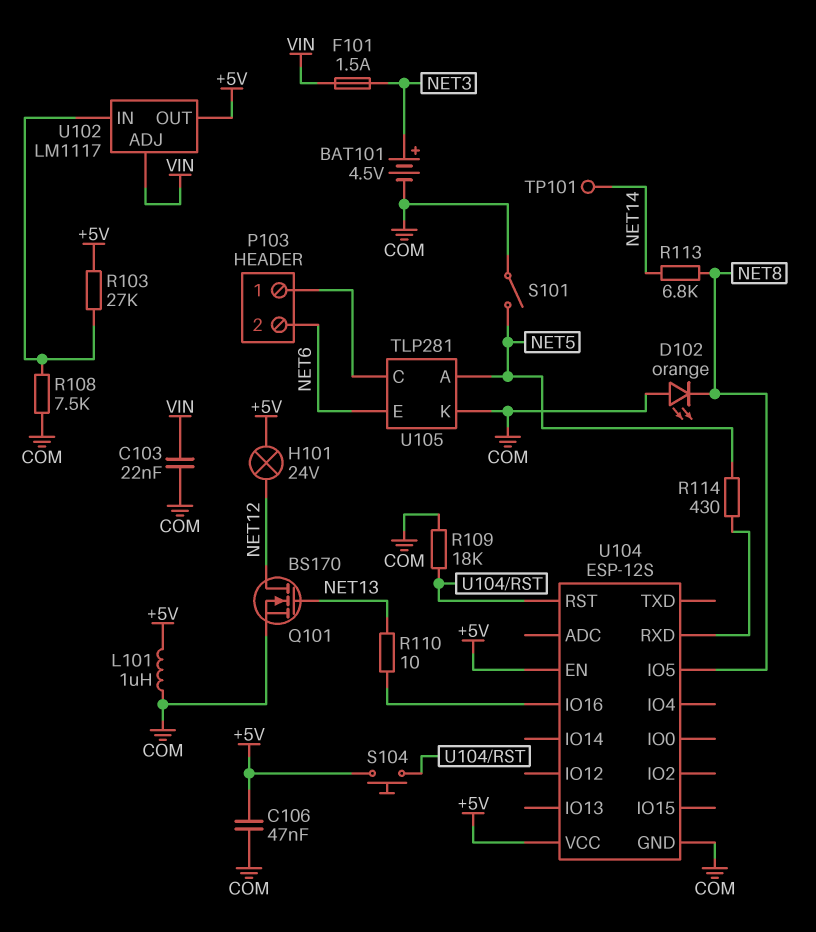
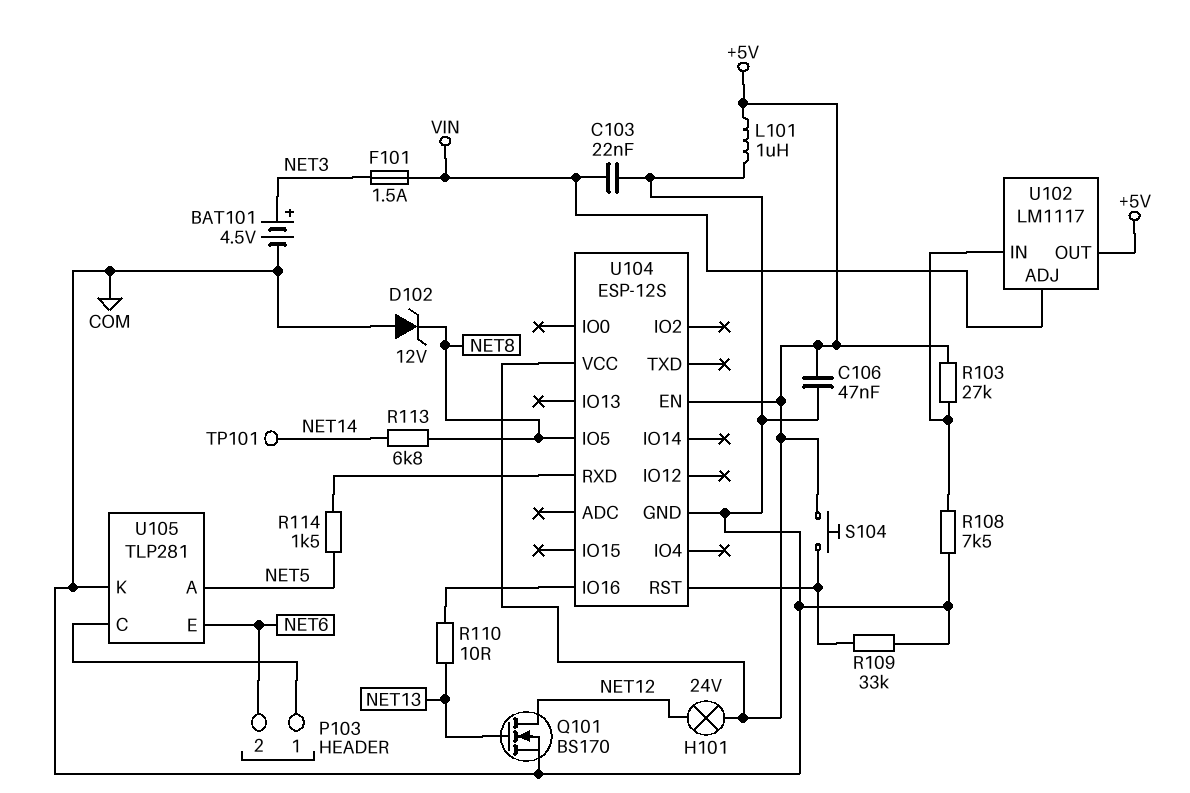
D102: LED orange (A COM, K NET8) -> zener 12V (A COM, K NET8)
R109: 18k (COM, U104/RST) -> 33k (COM, U104/RST)
R114: 430 (NET5, U104/RXD) -> 1.5k (NET5, U104/RXD)
S101: switch (COM, NET5) -> none

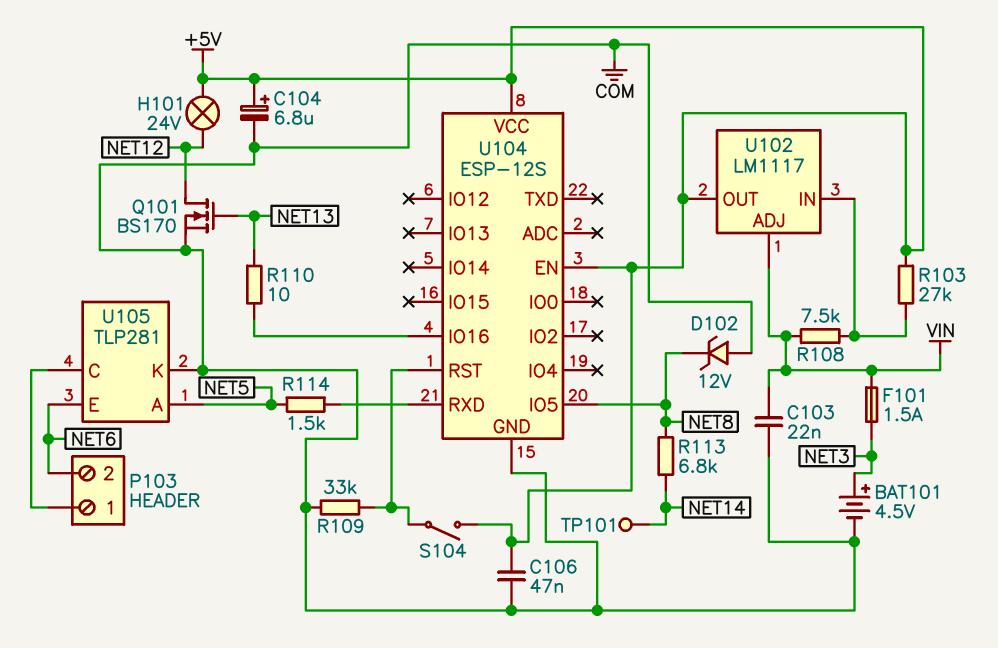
C104: none -> 6.8uF (plus +5V, minus COM)
L101: 1uH (+5V, COM) -> none
R108: 7.5k (COM, U102/IN) -> 7.5k (U102/IN, VIN)
S104: button (+5V, U104/RST) -> switch (+5V, U104/RST)

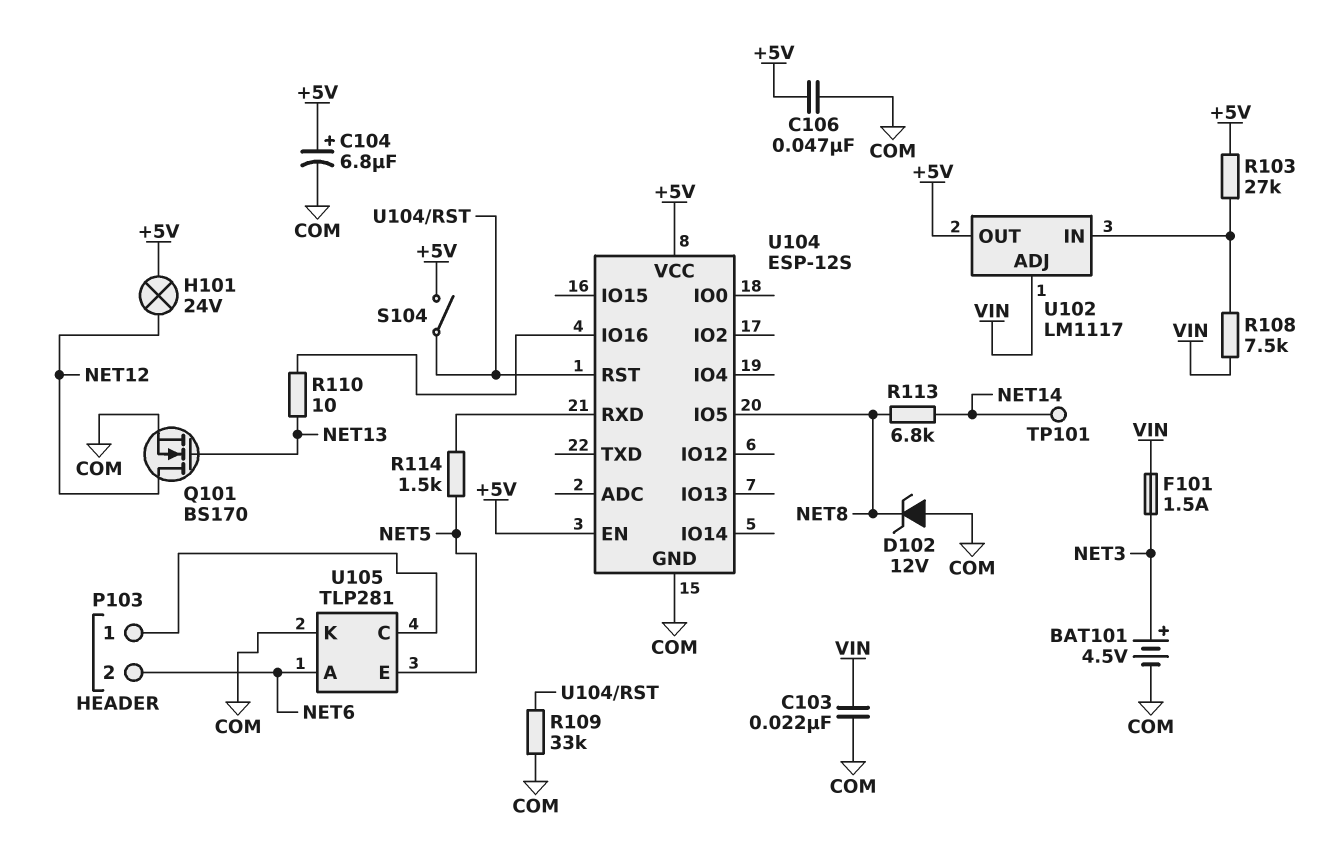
U105 pin A: NET5 -> NET6
U105 pin E: NET6 -> NET5

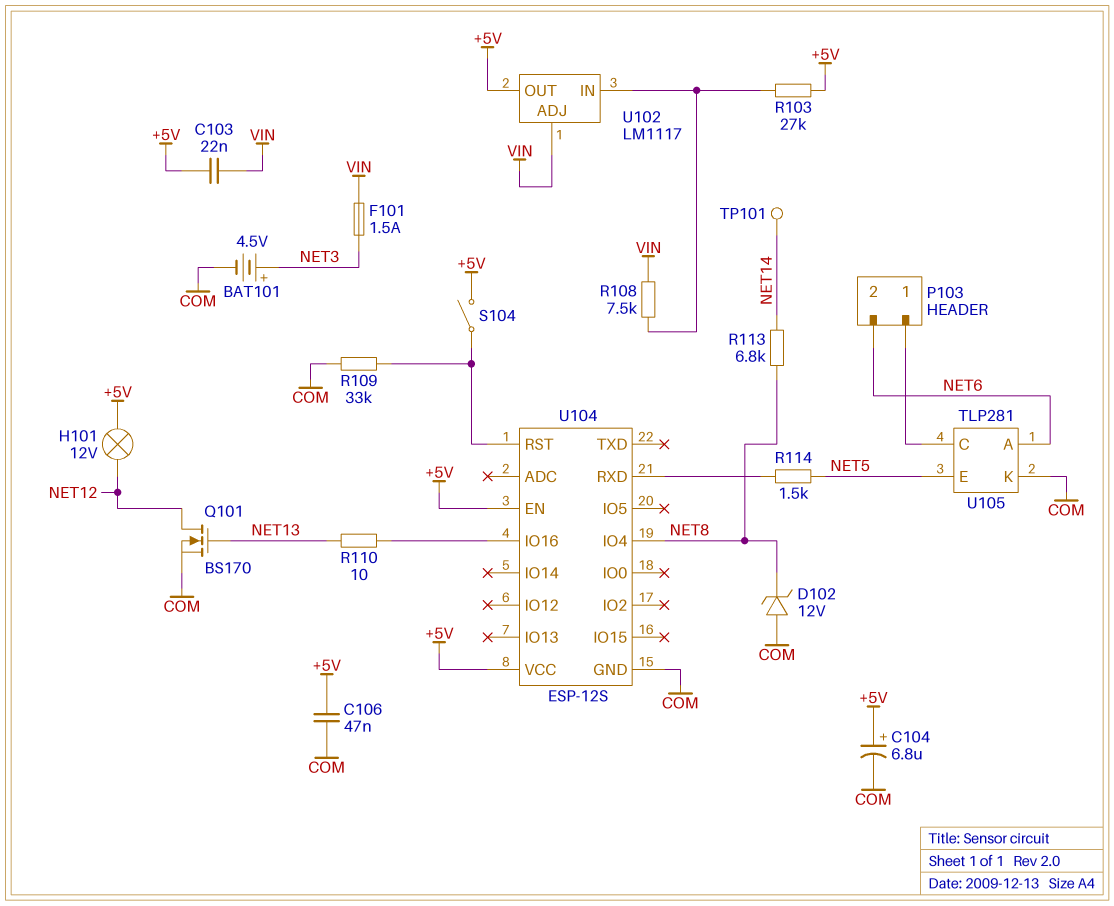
C103: 22nF (COM, VIN) -> 22nF (+5V, VIN)
H101: lamp 24V (+5V, NET12) -> lamp 12V (+5V, NET12)
U104 pin IO4: none -> NET8
U104 pin IO5: NET8 -> none

